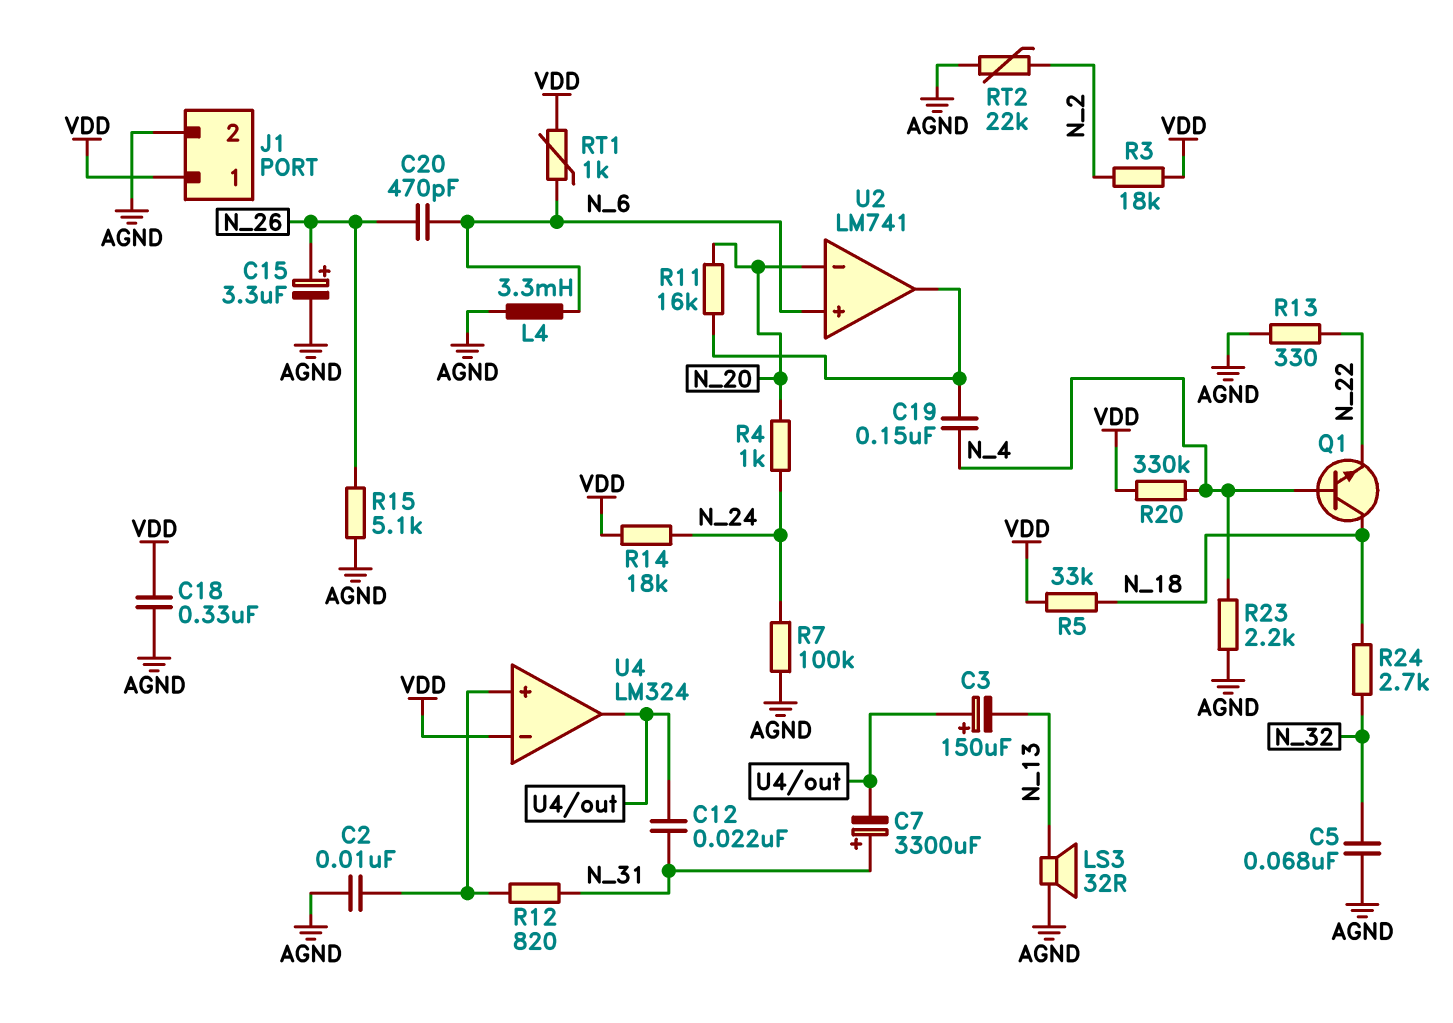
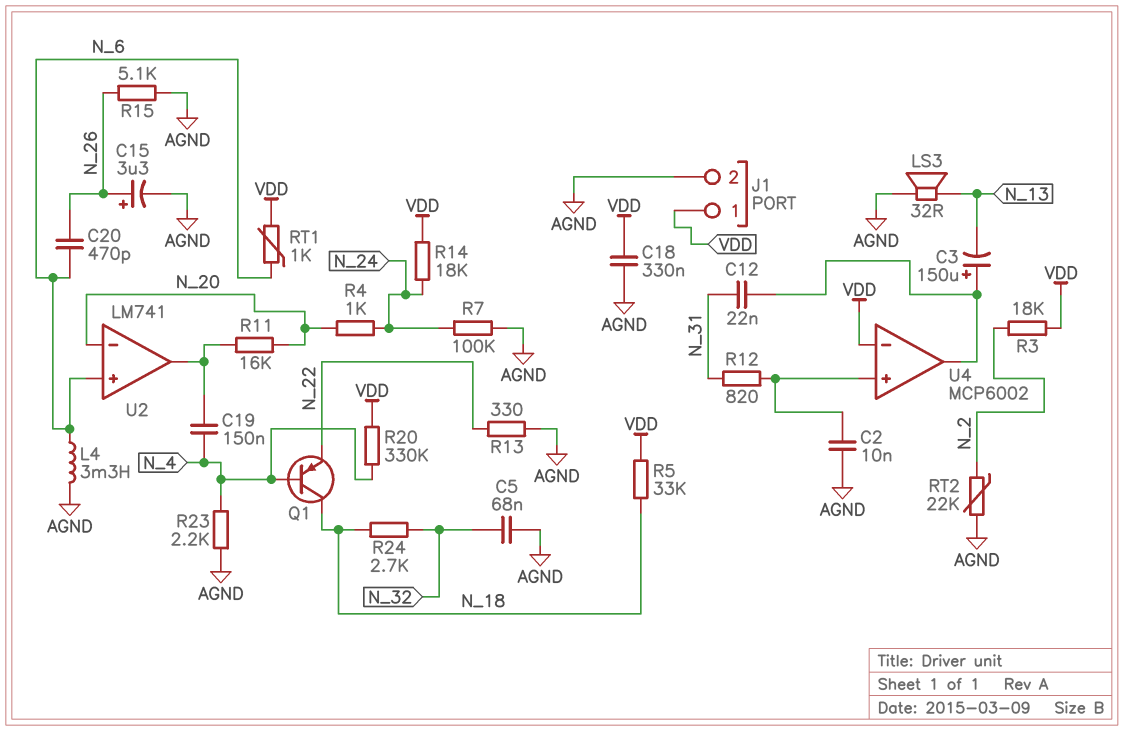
C7: 3300uF (plus N_31, minus U4/out) -> none
Q1: NPN (B N_4, C N_18, E N_22) -> PNP (B N_4, C N_18, E N_22)
U4: LM324 -> MCP6002

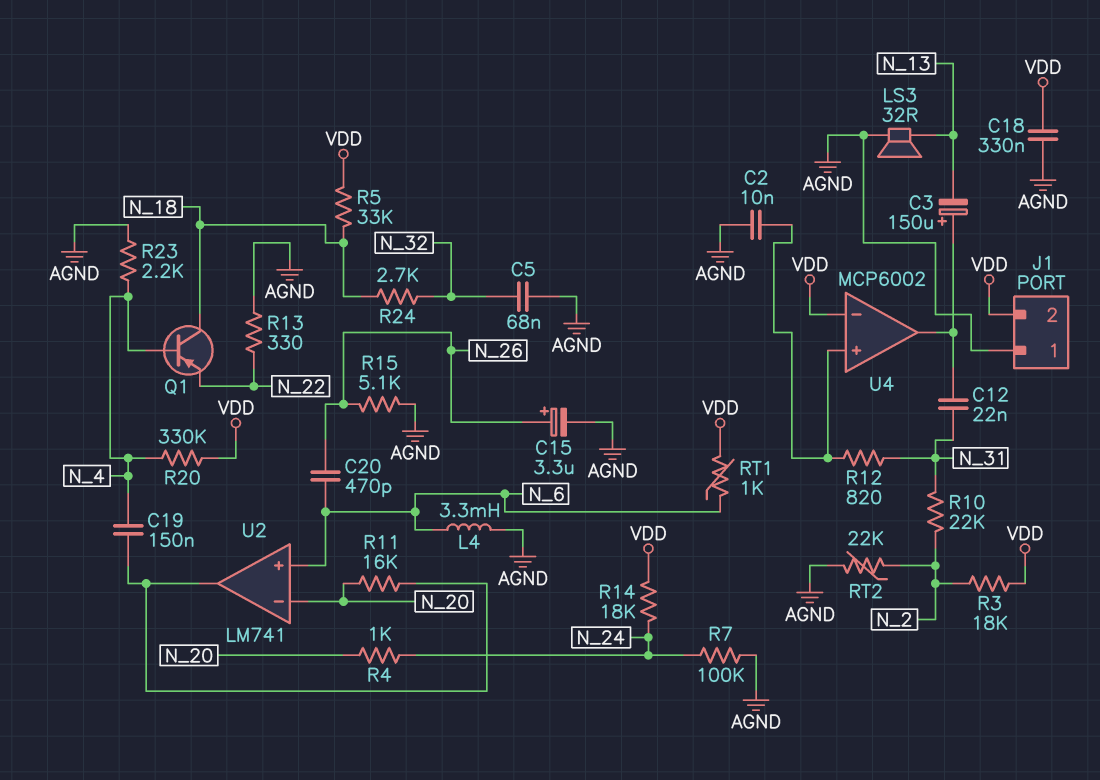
J1 pin 1: VDD -> AGND
J1 pin 2: AGND -> VDD
R10: none -> 22k (N_2, N_31)

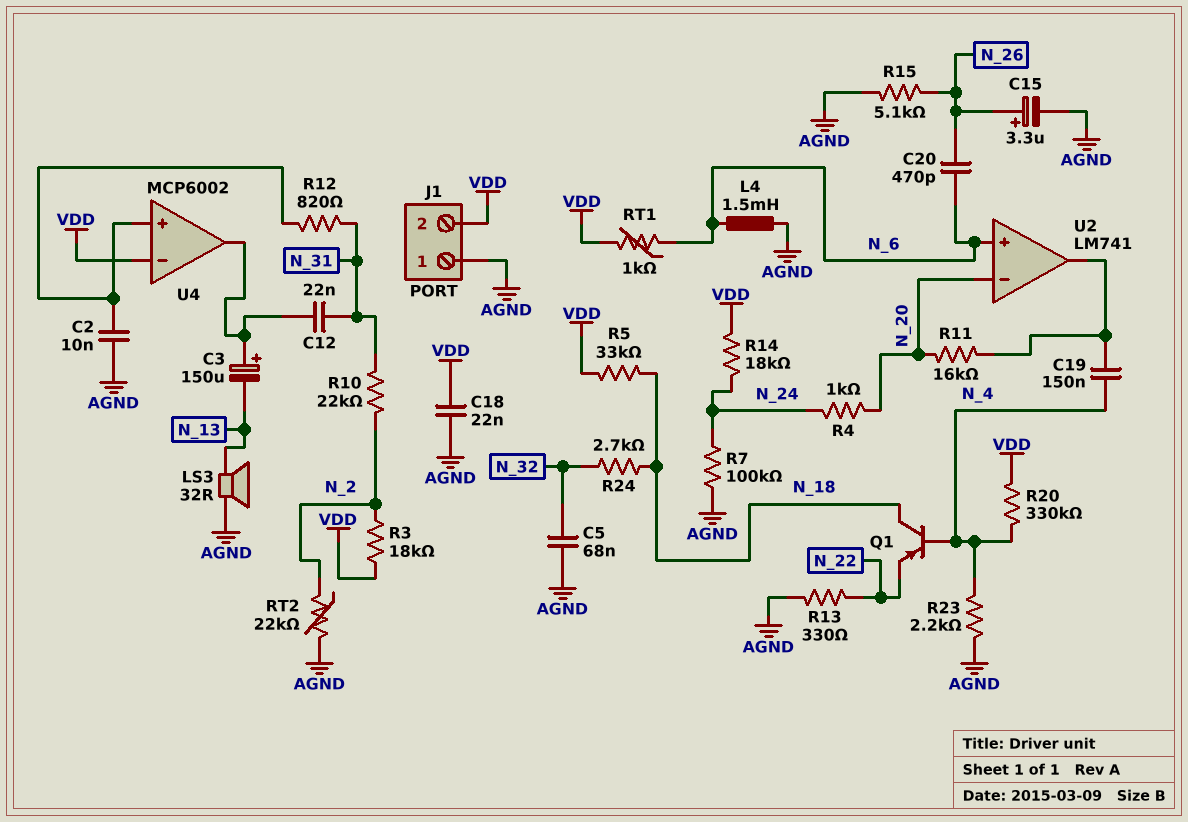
C18: 330nF (AGND, VDD) -> 22nF (AGND, VDD)
L4: 3.3mH (AGND, N_6) -> 1.5mH (AGND, N_6)

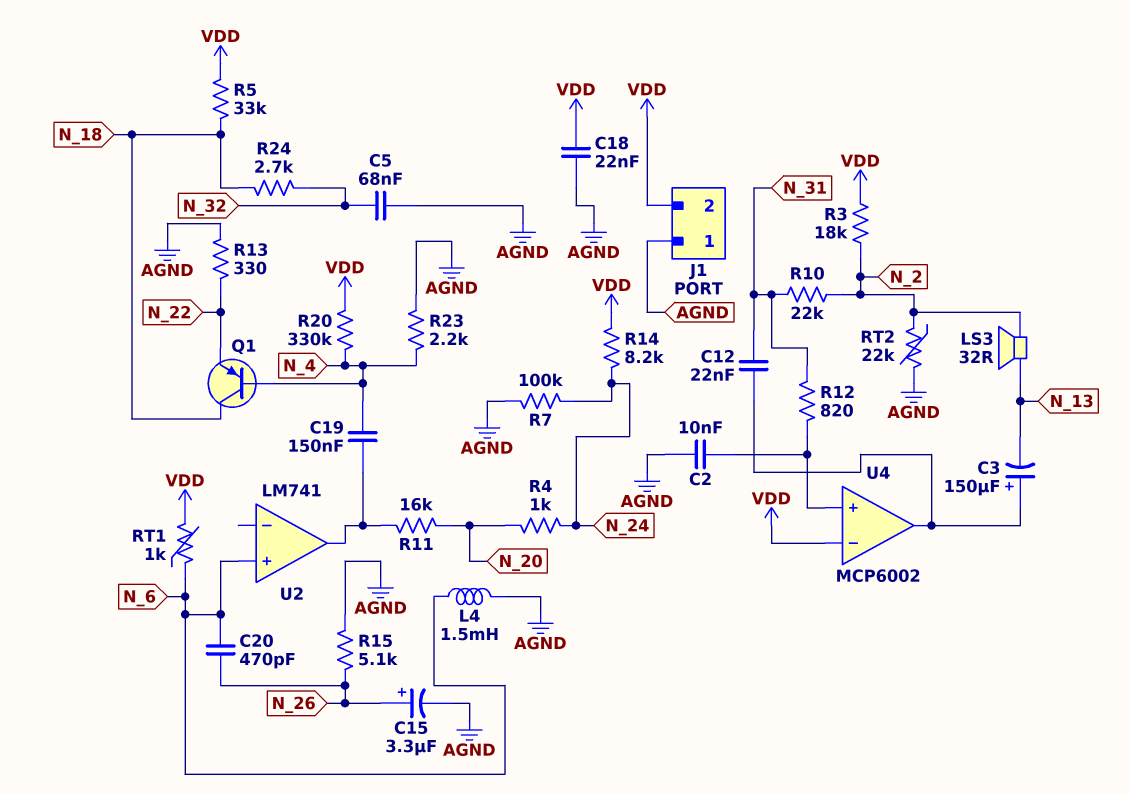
LS3: speaker 32R (AGND, N_13) -> speaker 32R (N_2, N_13)
R14: 18k (N_24, VDD) -> 8.2k (N_24, VDD)
U2 pin in-: N_20 -> none

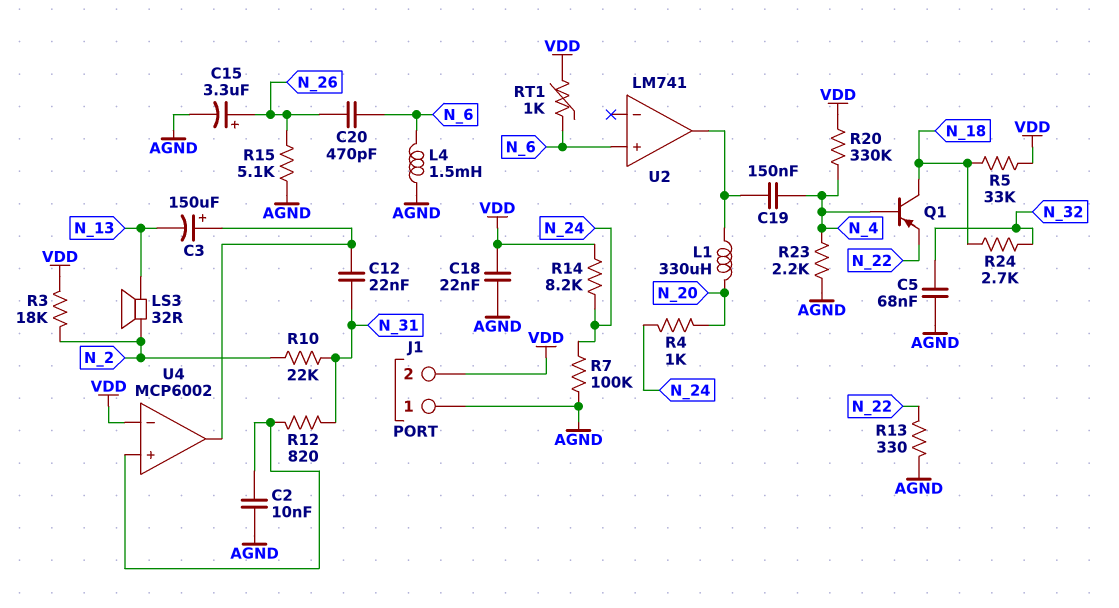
L1: none -> 330uH (N_20, U2/out)
R11: 16k (N_20, U2/out) -> none
RT2: 22k (AGND, N_2) -> none

